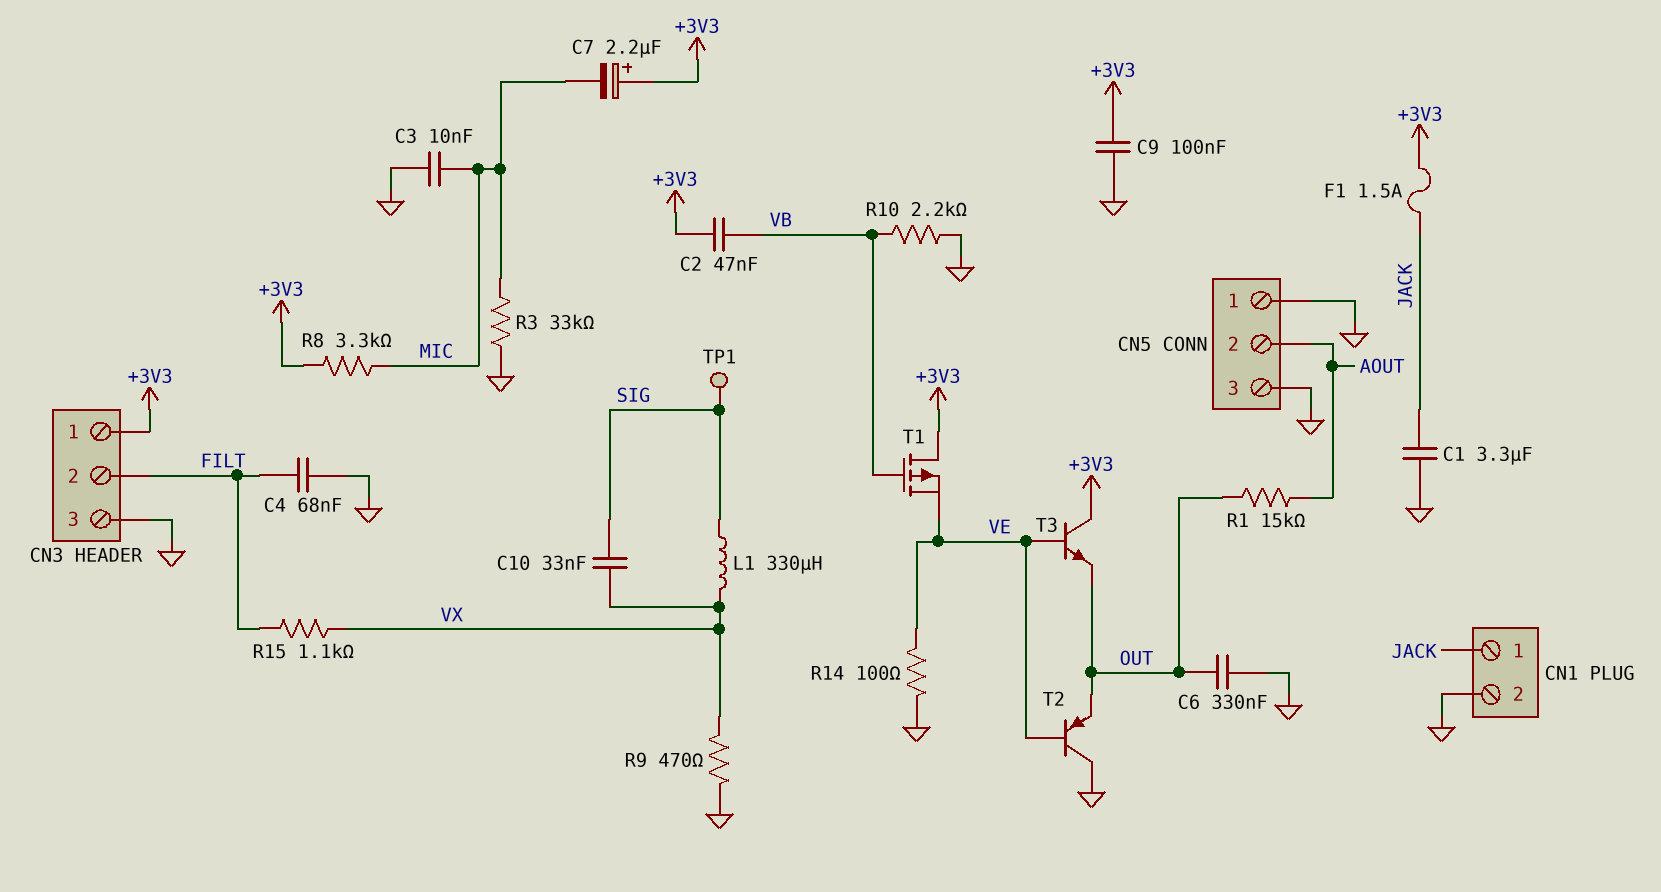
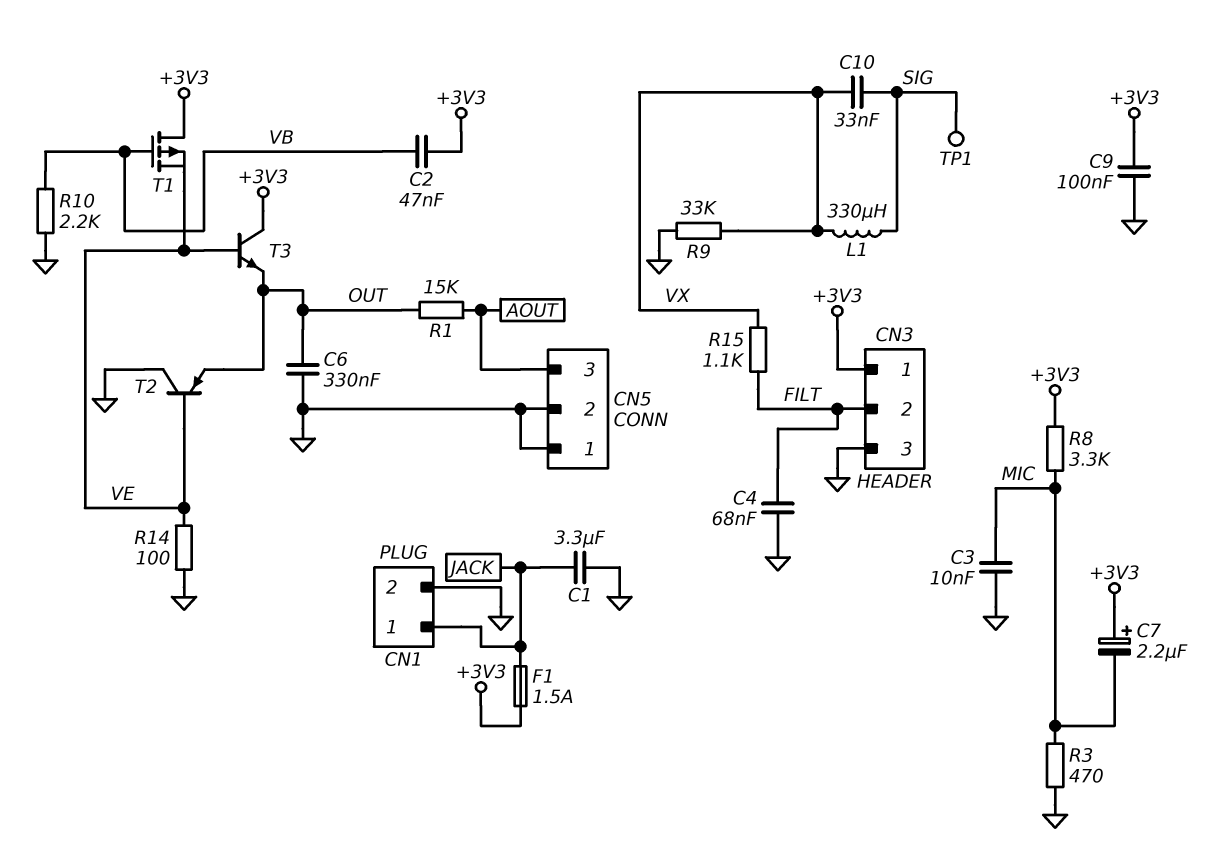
CN5 pin 2: AOUT -> GND
CN5 pin 3: GND -> AOUT
R3: 33k (GND, MIC) -> 470 (GND, MIC)
R9: 470 (GND, VX) -> 33k (GND, VX)

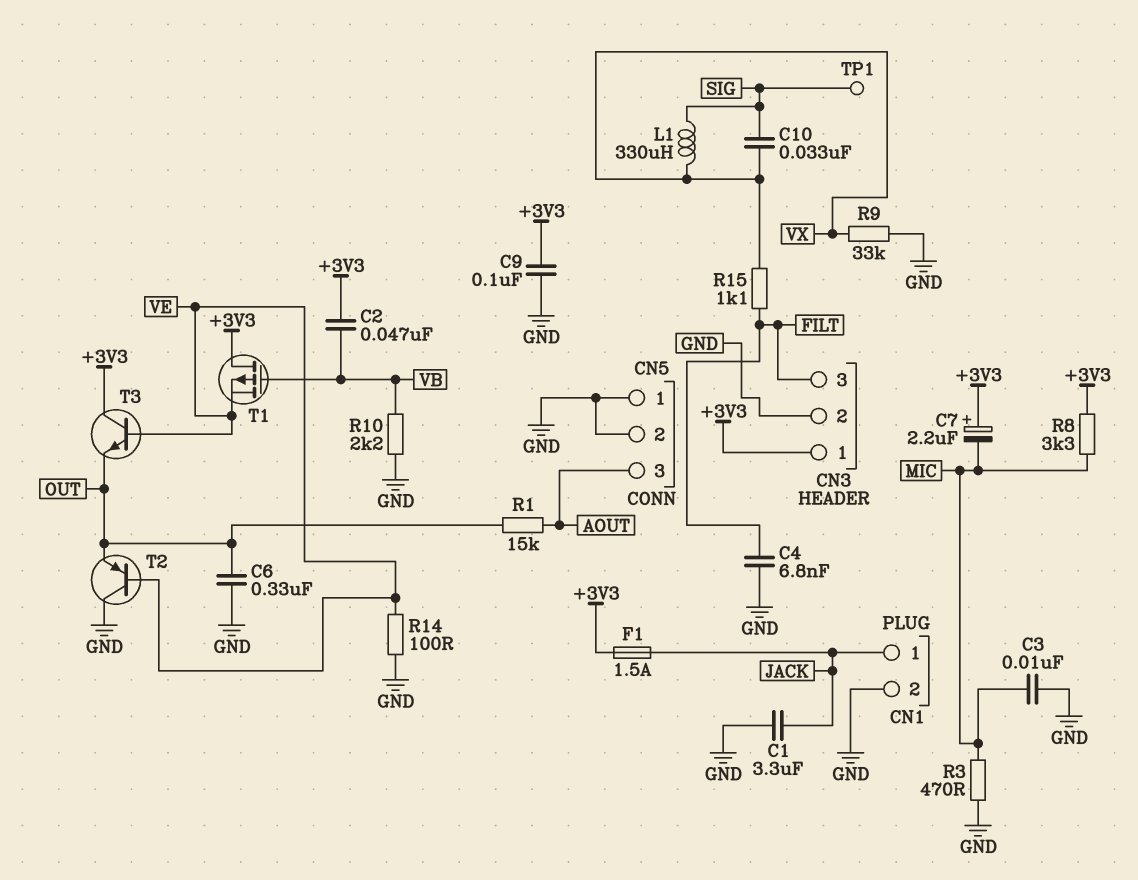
C4: 68nF (FILT, GND) -> 6.8nF (FILT, GND)
CN3 pin 2: FILT -> GND
CN3 pin 3: GND -> FILT

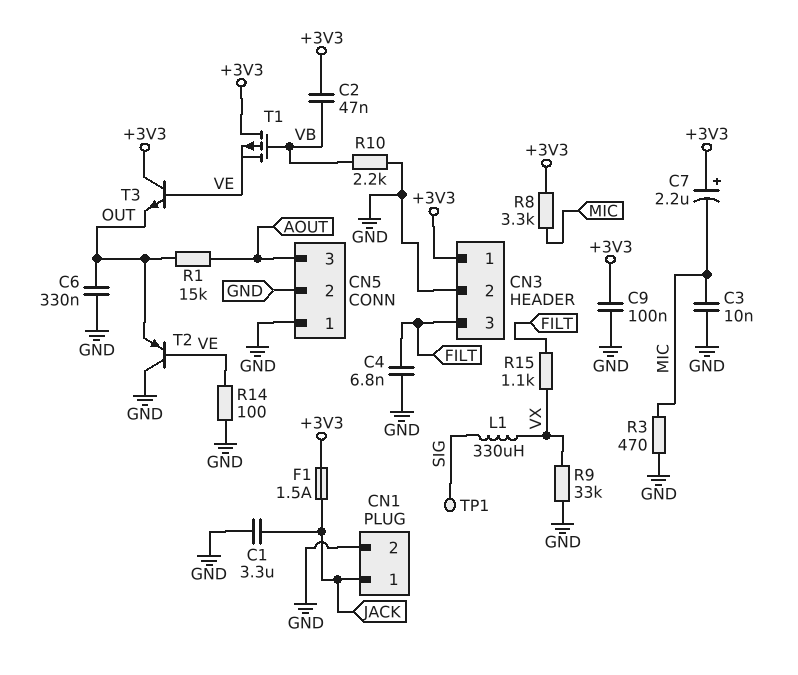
C10: 33nF (SIG, VX) -> none

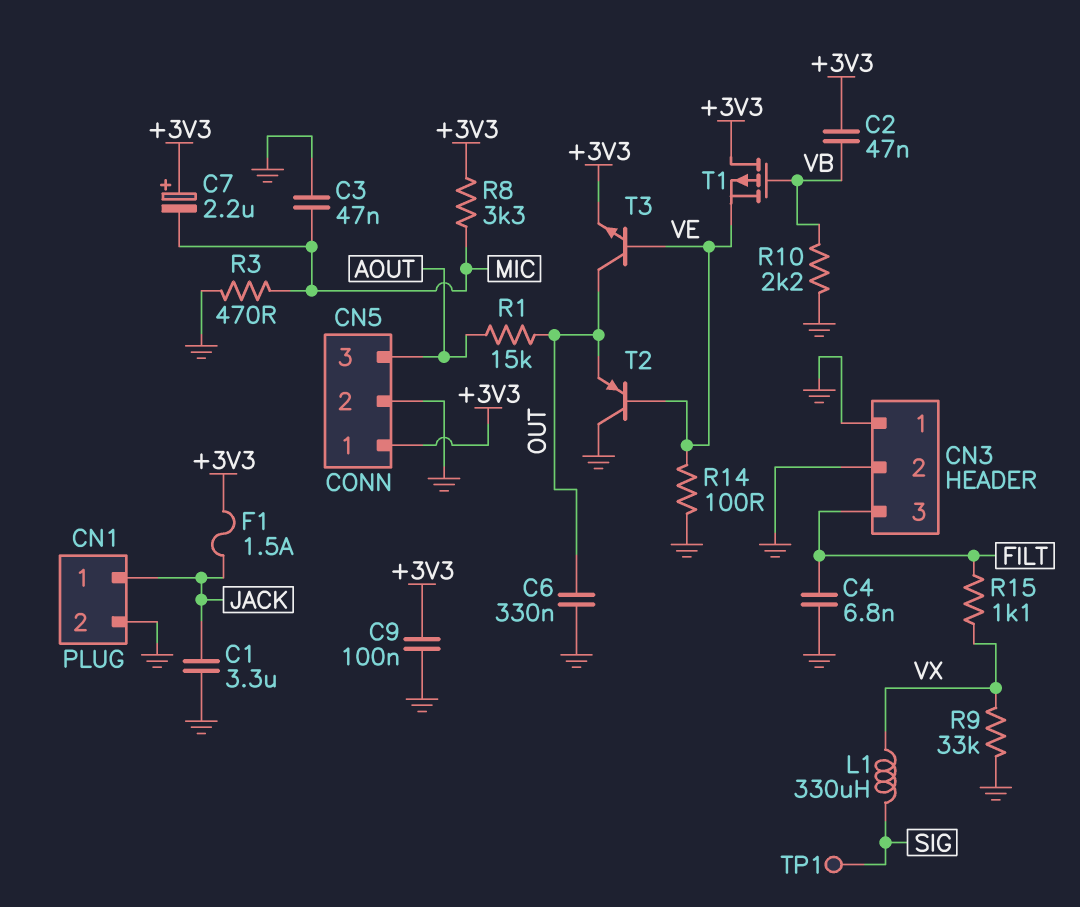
C3: 10nF (GND, MIC) -> 47nF (GND, MIC)
CN3 pin 1: +3V3 -> GND
CN5 pin 1: GND -> +3V3
T3: NPN (B VE, C +3V3, E OUT) -> NPN (B VE, C OUT, E +3V3)

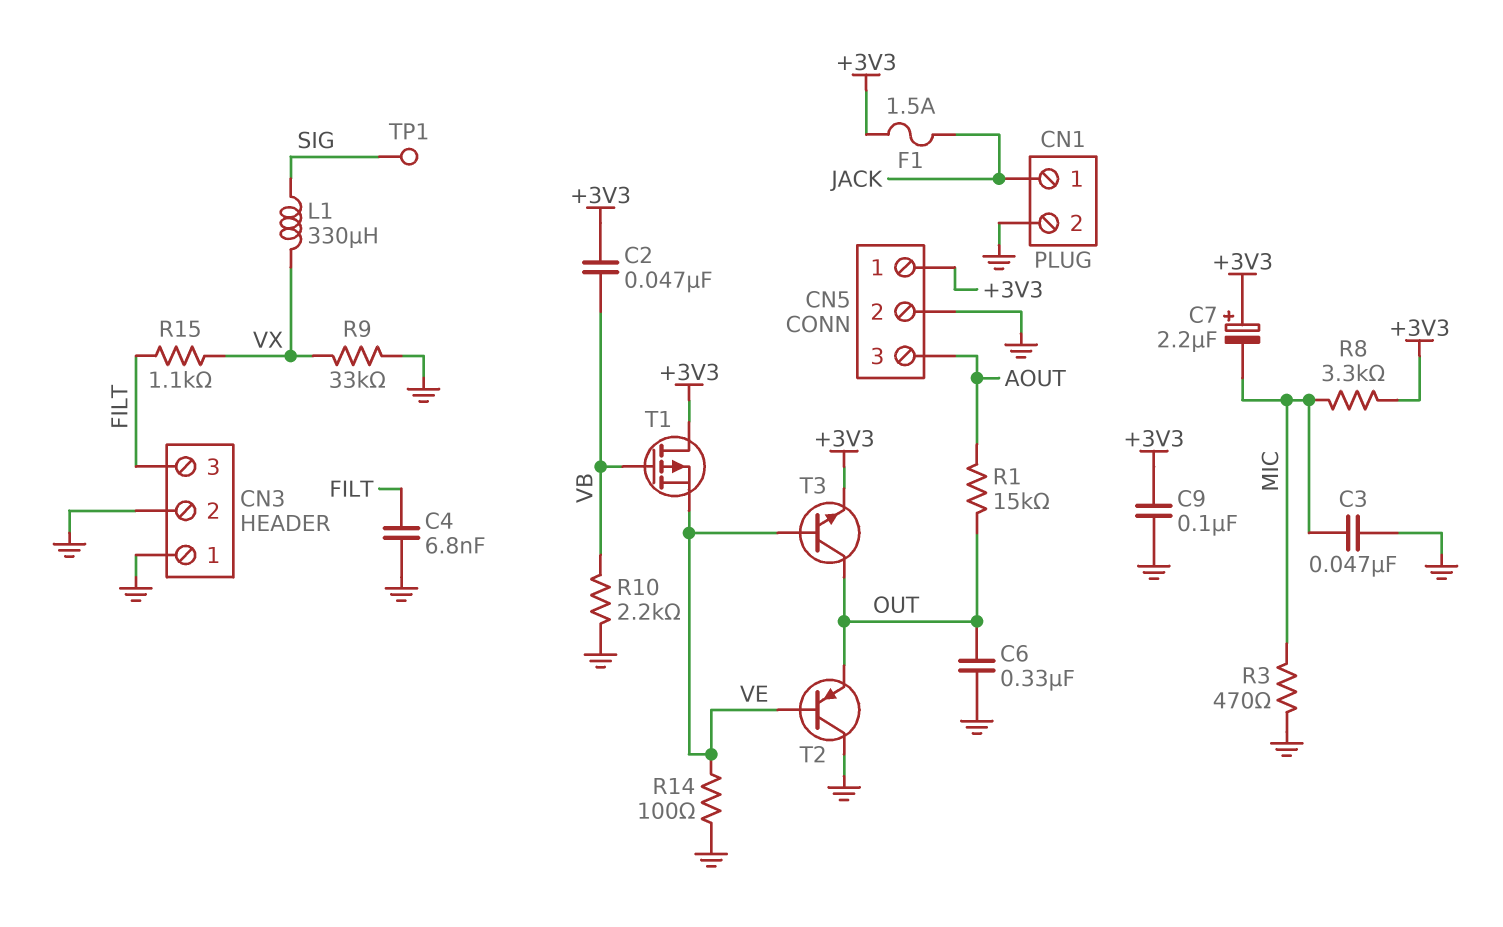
C1: 3.3uF (GND, JACK) -> none

